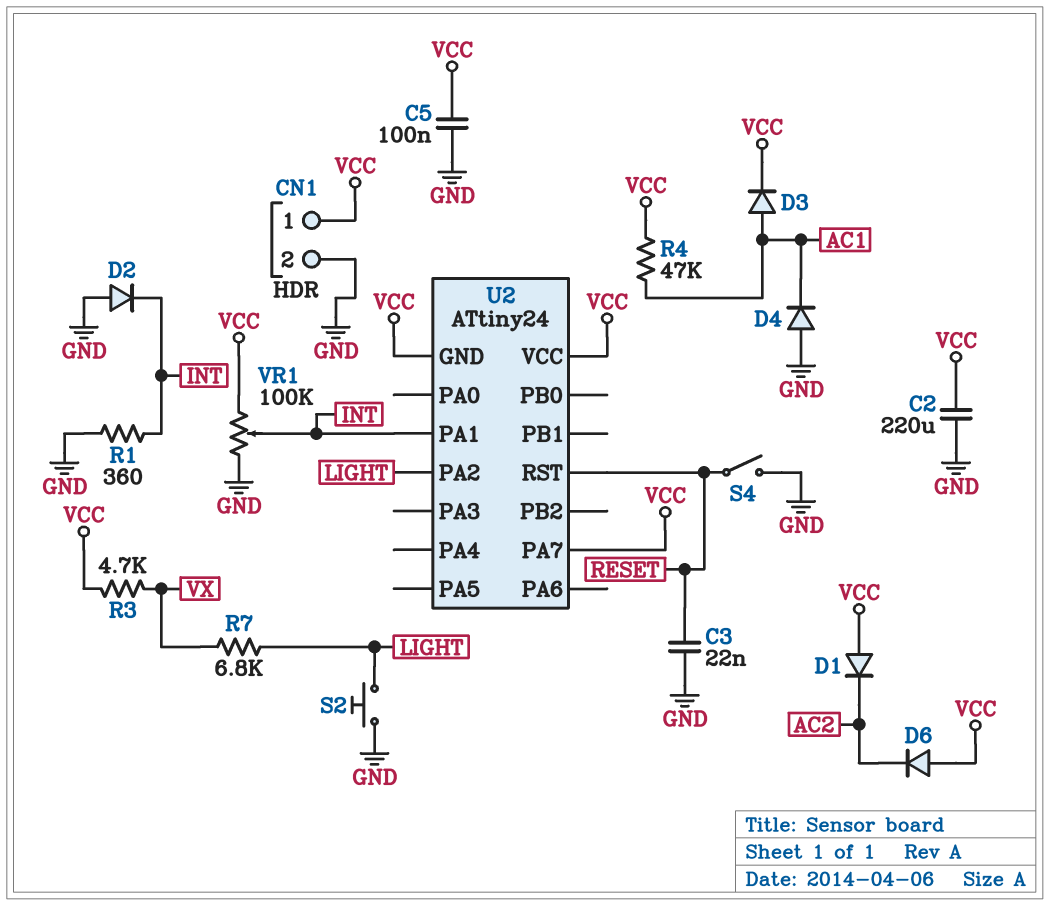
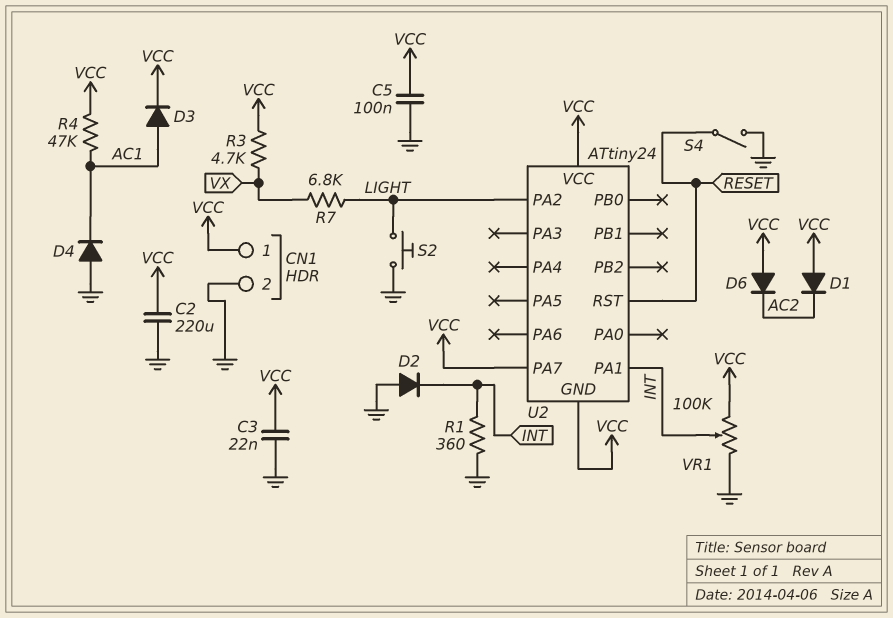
C3: 22nF (GND, RESET) -> 22nF (GND, VCC)

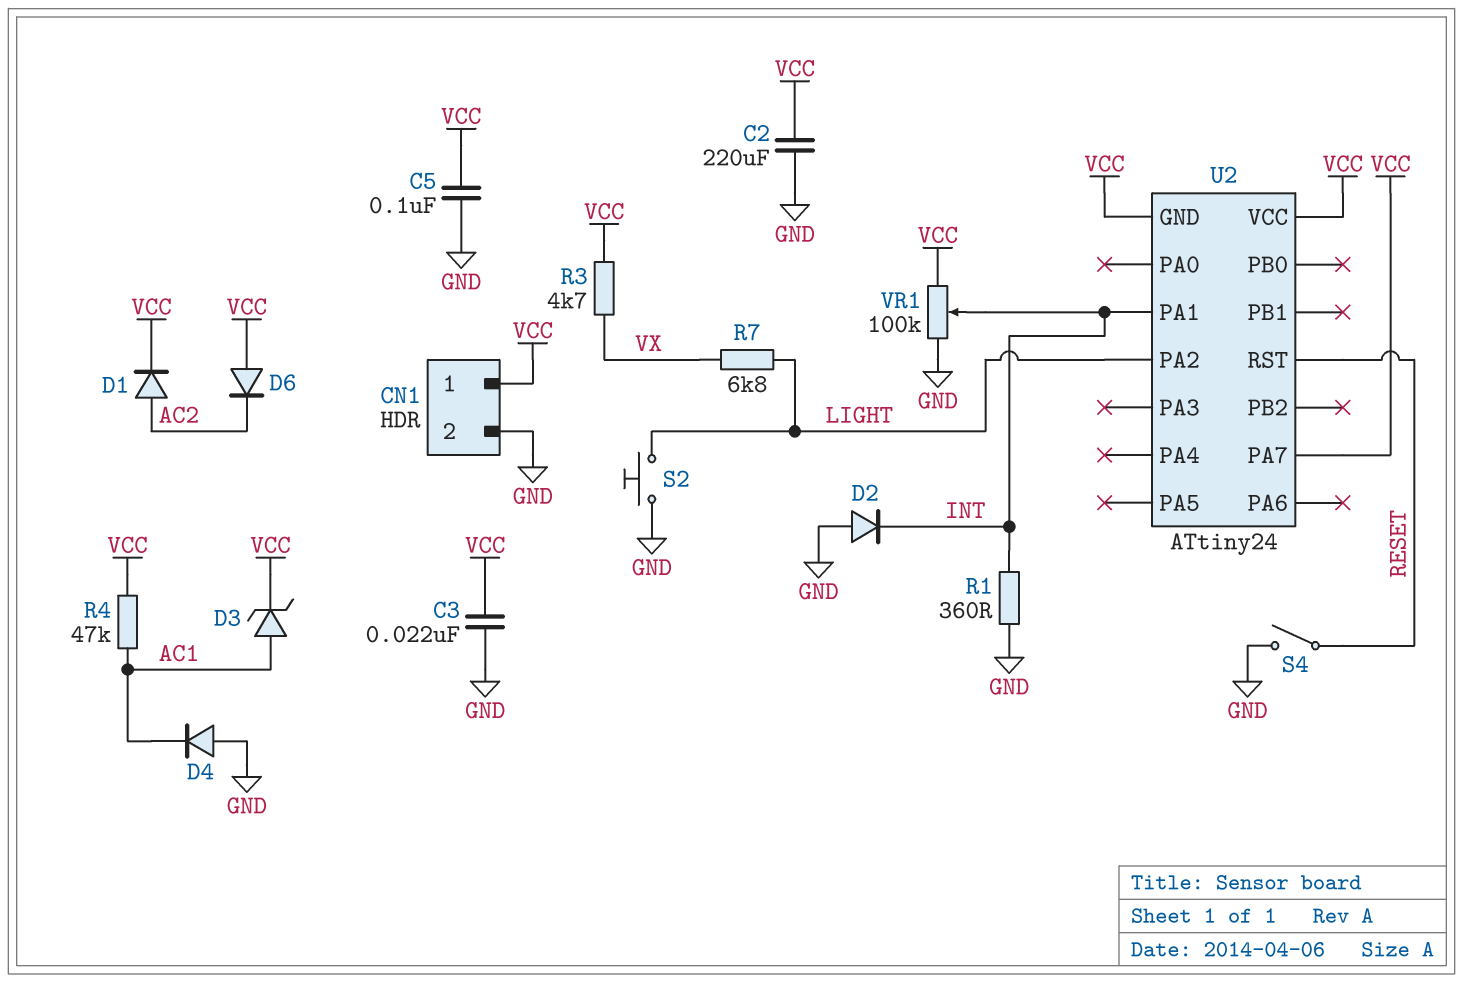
D1: diode (A VCC, K AC2) -> diode (A AC2, K VCC)
D3: diode (A AC1, K VCC) -> zener (A AC1, K VCC)

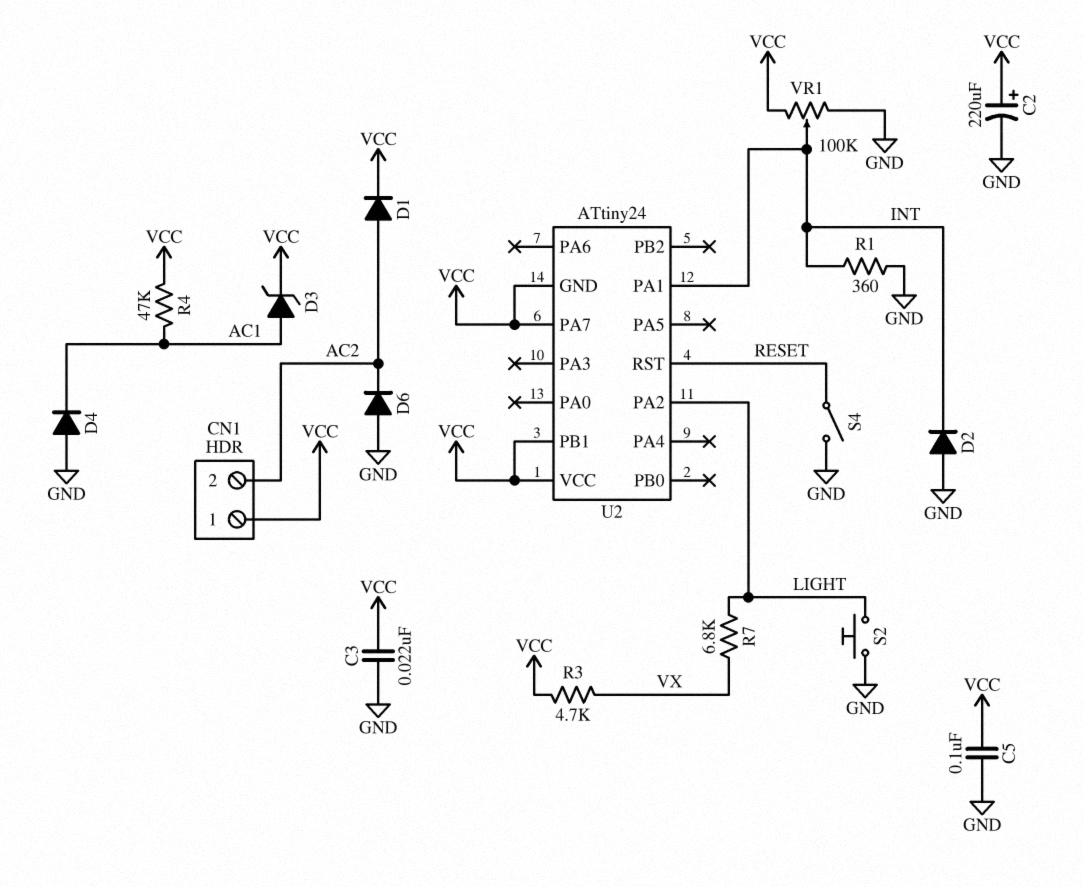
C2: 220uF (GND, VCC) -> 220uF (plus VCC, minus GND)
CN1 pin 2: GND -> AC2
D6: diode (A VCC, K AC2) -> diode (A GND, K AC2)
U2 pin PB1: none -> VCC

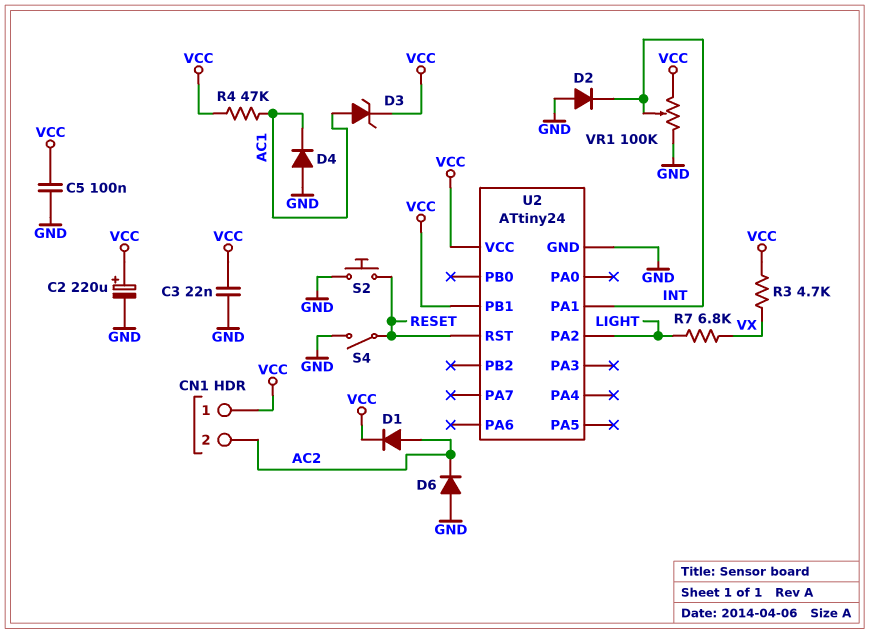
R1: 360 (GND, INT) -> none
S2: button (GND, LIGHT) -> button (GND, RESET)
U2 pin GND: VCC -> GND
U2 pin PA7: VCC -> none

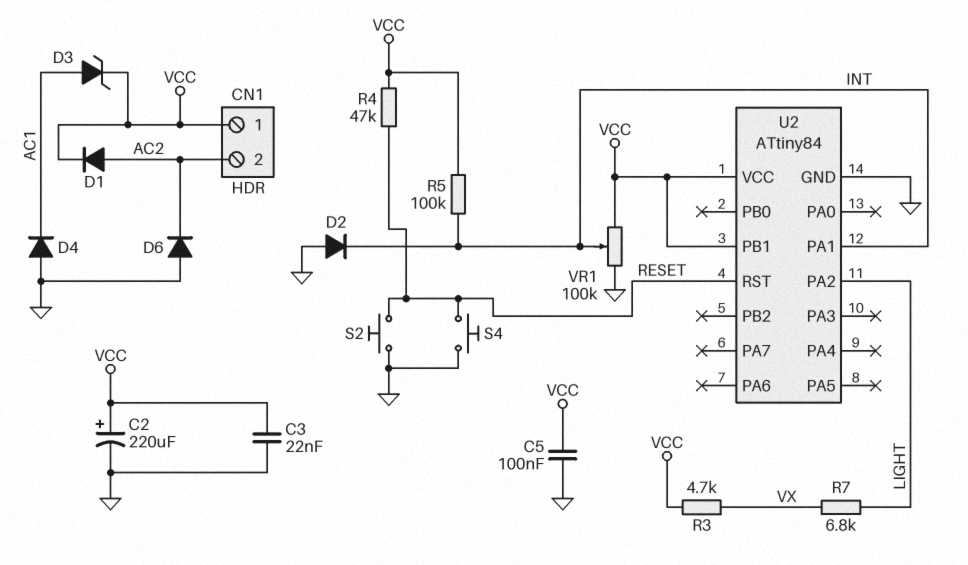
R4: 47k (AC1, VCC) -> 47k (RESET, VCC)
R5: none -> 100k (INT, VCC)
S4: switch (GND, RESET) -> button (GND, RESET)
U2: ATtiny24 -> ATtiny84

